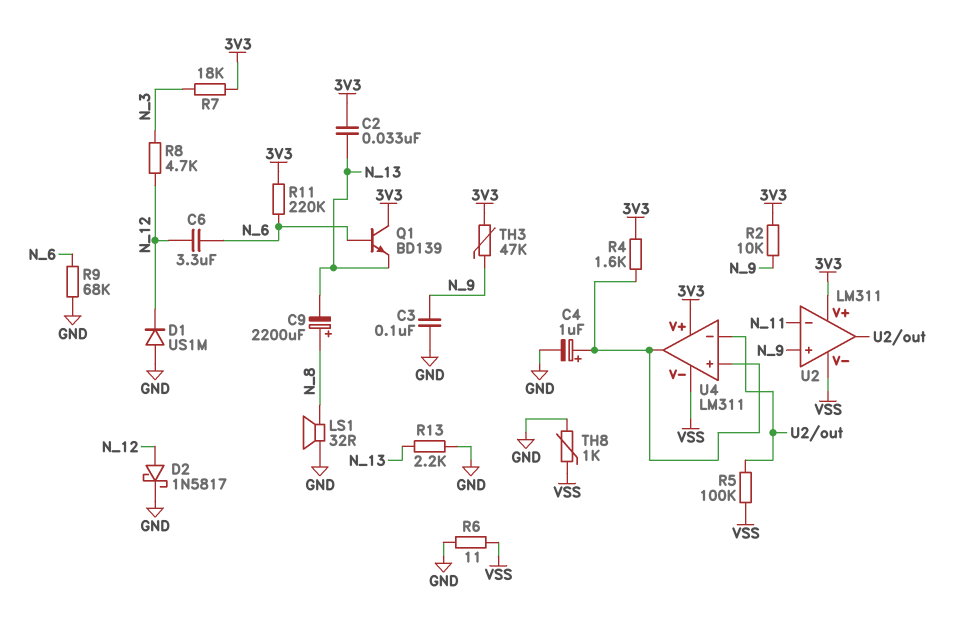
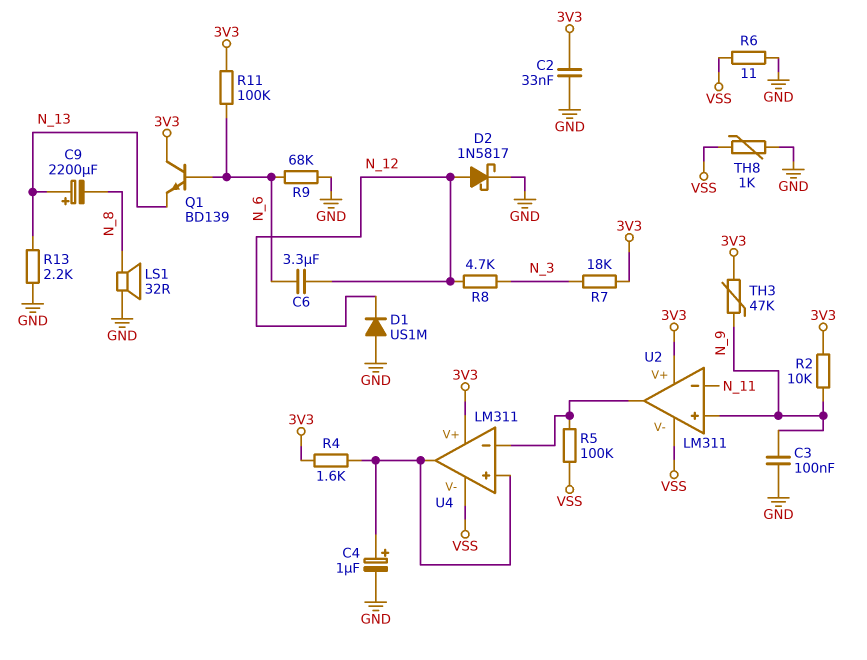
C2: 33nF (3V3, N_13) -> 33nF (3V3, GND)
C9: 2200uF (plus N_8, minus N_13) -> 2200uF (plus N_13, minus N_8)
R11: 220k (3V3, N_6) -> 100k (3V3, N_6)

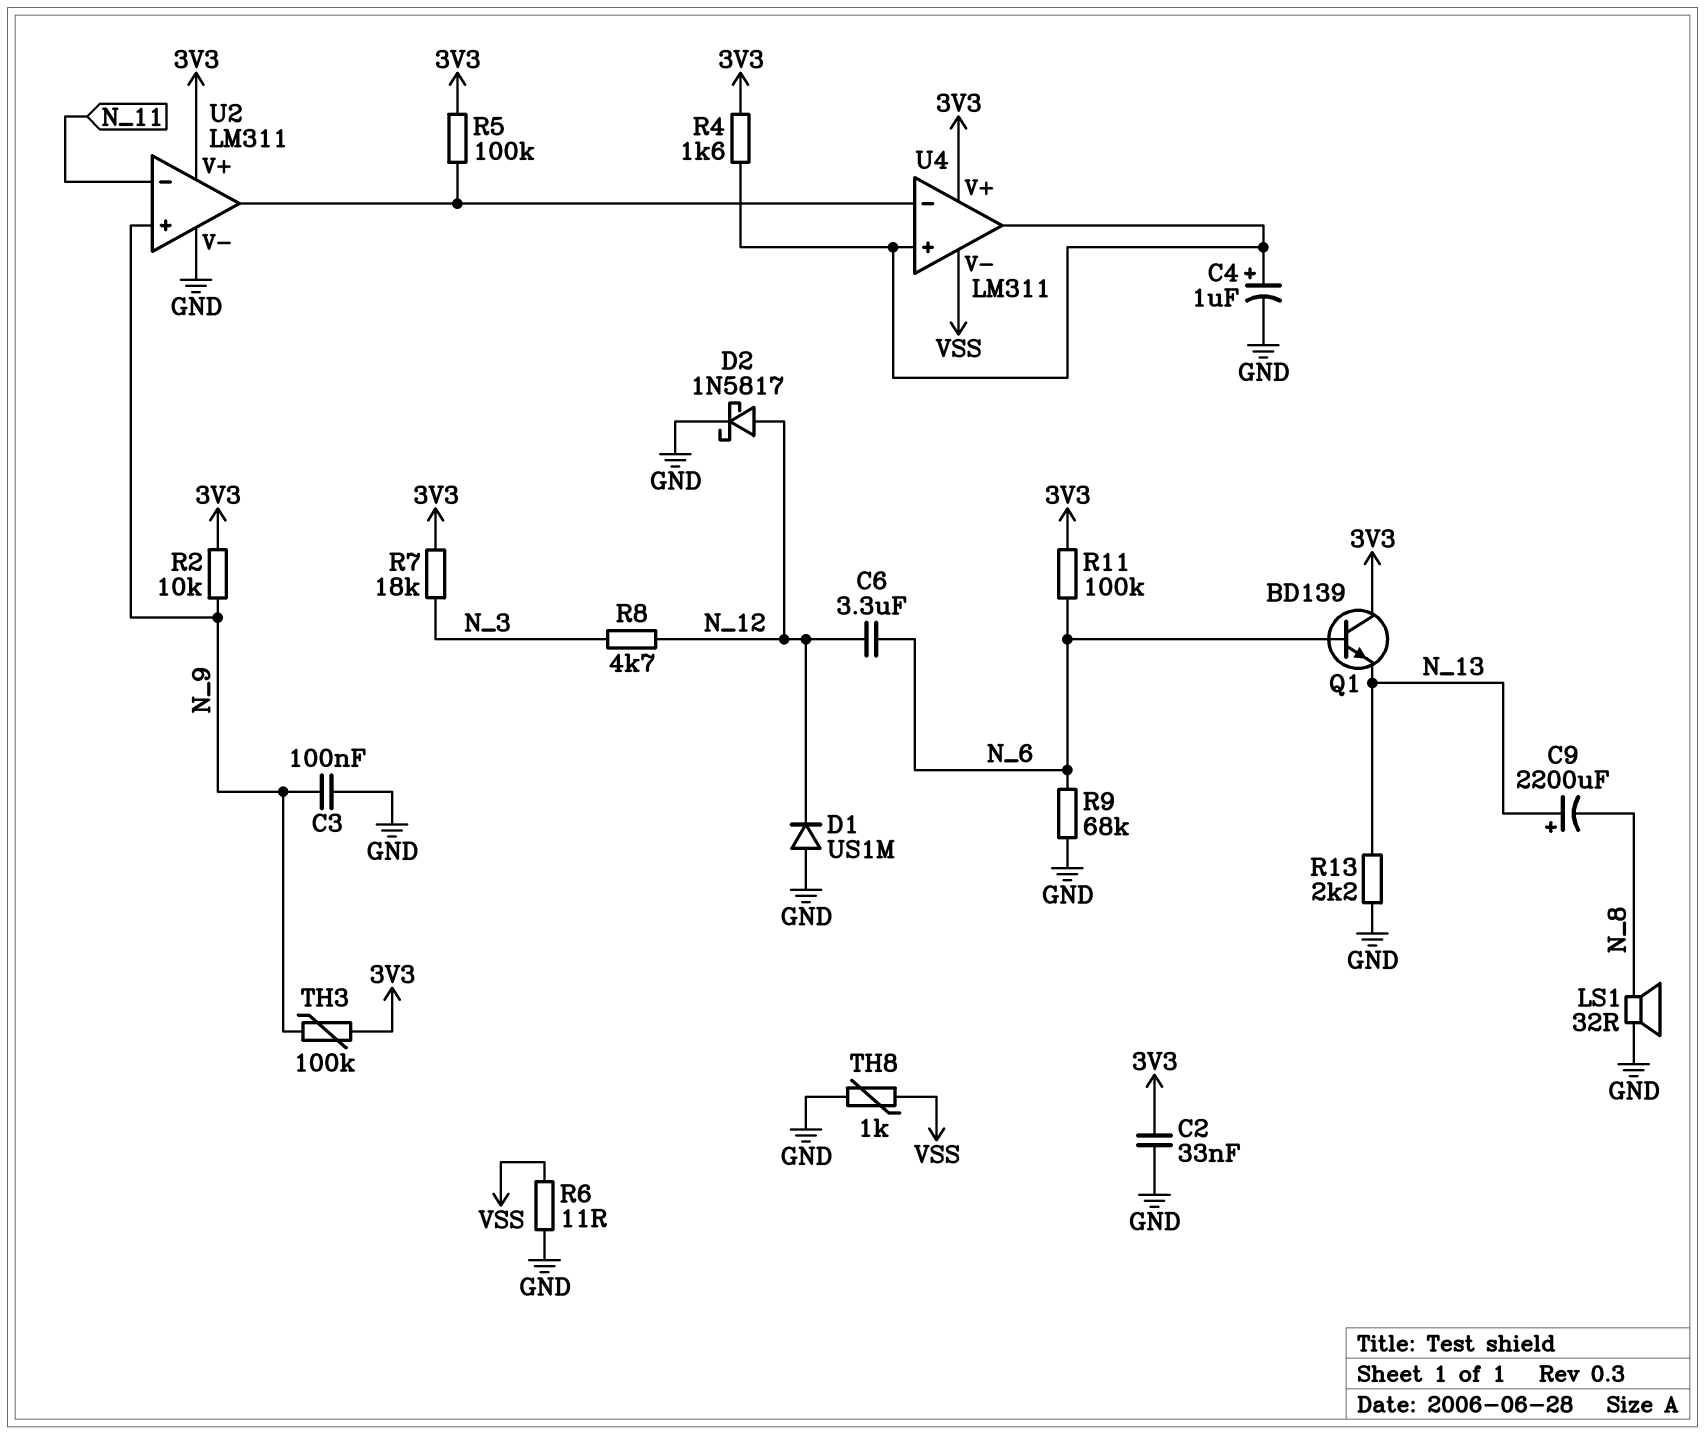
R5: 100k (U2/out, VSS) -> 100k (3V3, U2/out)
TH3: 47k (3V3, N_9) -> 100k (3V3, N_9)
U2 pin V-: VSS -> GND

